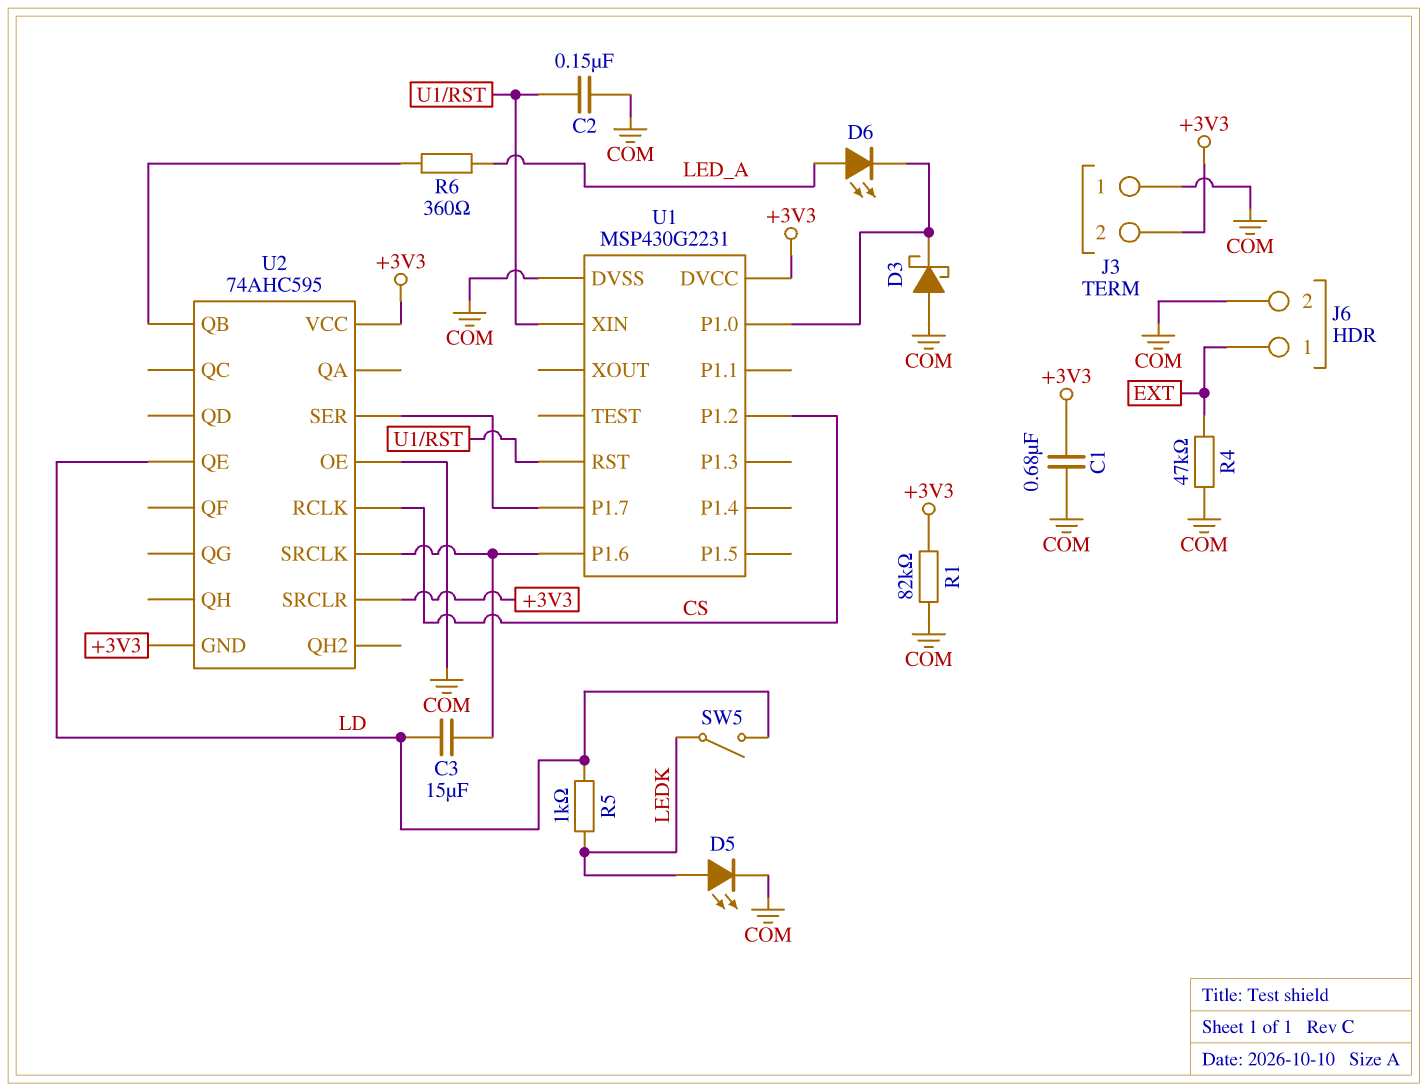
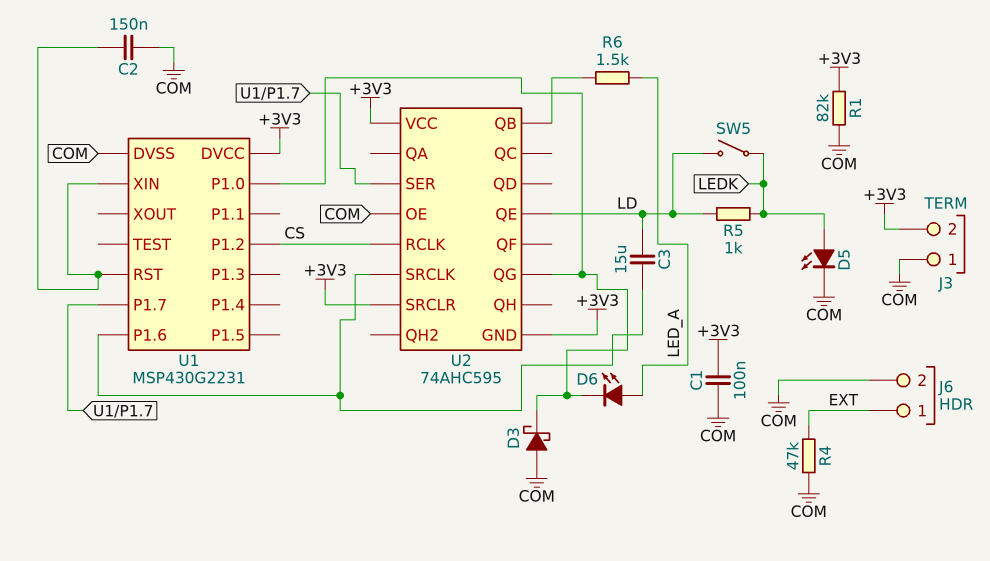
C1: 680nF (+3V3, COM) -> 100nF (+3V3, COM)
R6: 360 (LED_A, U2/QB) -> 1.5k (LED_A, U2/QB)
U2 pin QG: none -> U1/P1.0

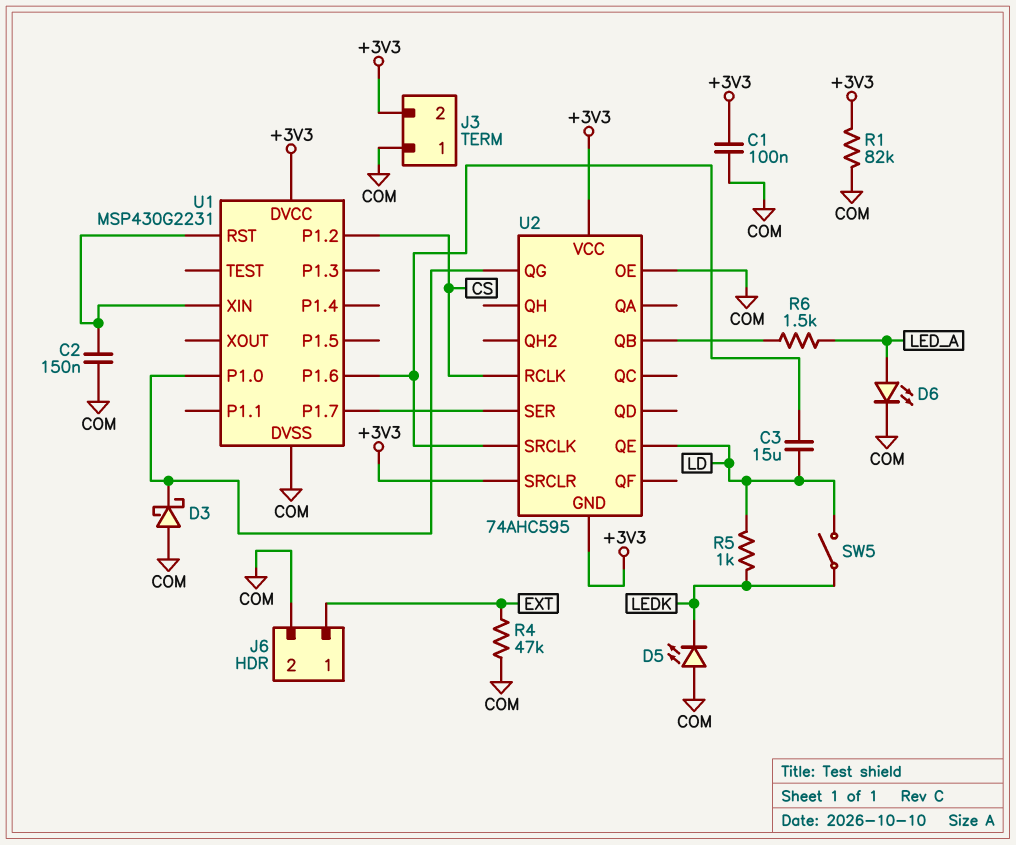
D5: LED (A LEDK, K COM) -> LED (A COM, K LEDK)
D6: LED (A LED_A, K U1/P1.0) -> LED (A LED_A, K COM)

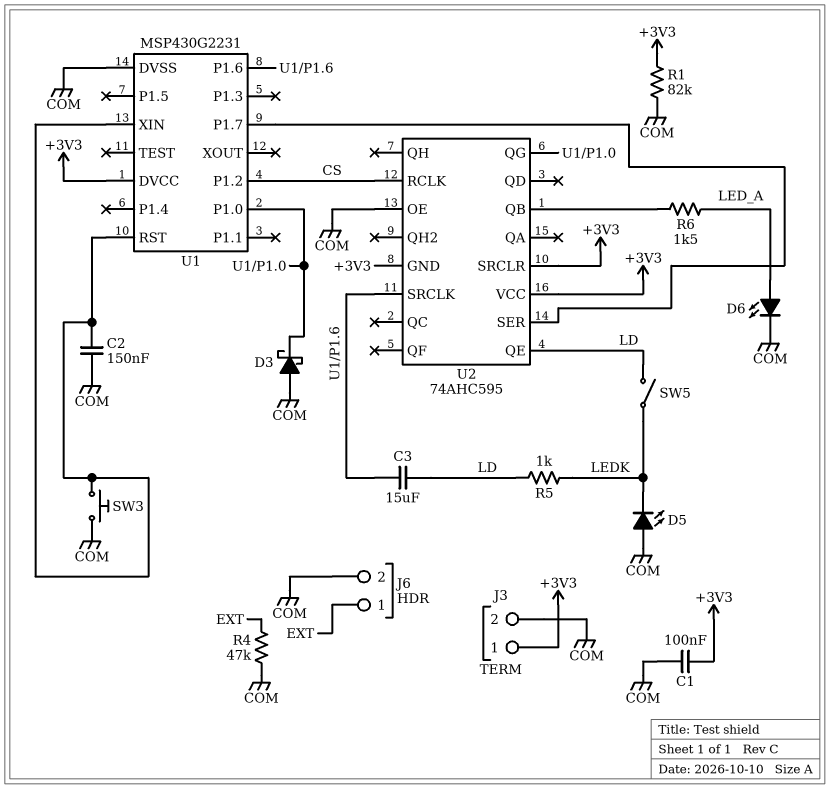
J3 pin 1: COM -> +3V3
J3 pin 2: +3V3 -> COM
SW3: none -> button (COM, U1/RST)

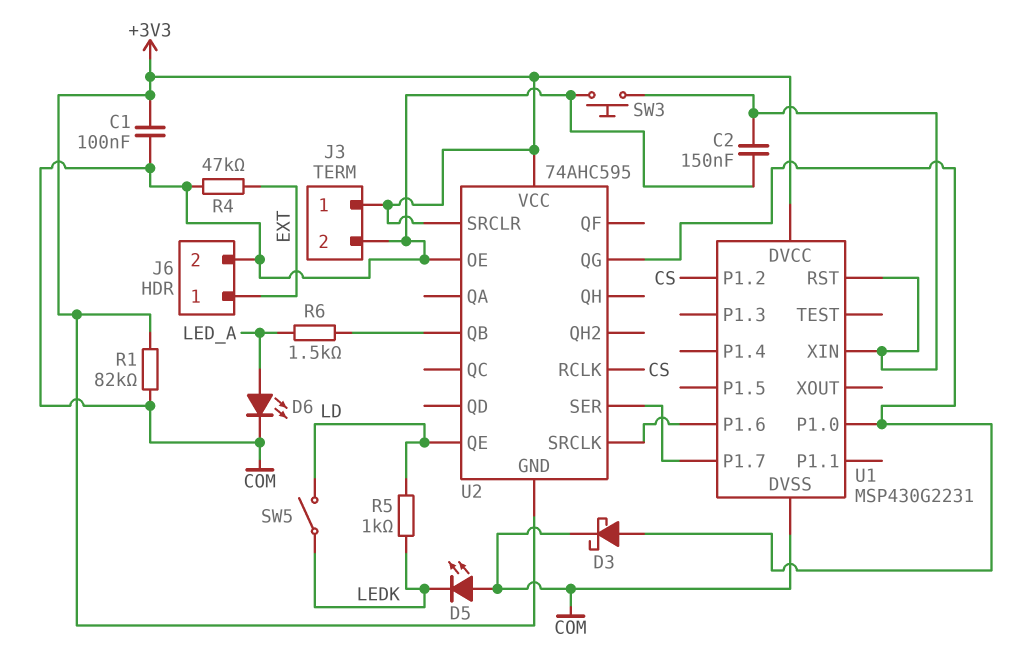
C3: 15uF (LD, U1/P1.6) -> none
D3: schottky (A COM, K U1/P1.0) -> schottky (A U1/P1.0, K COM)

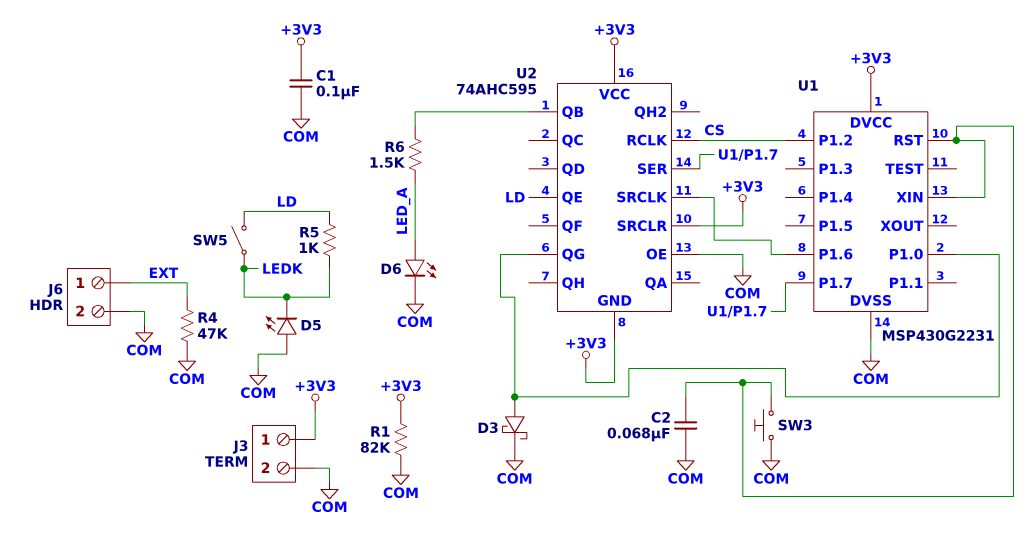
C2: 150nF (COM, U1/RST) -> 68nF (COM, U1/RST)

